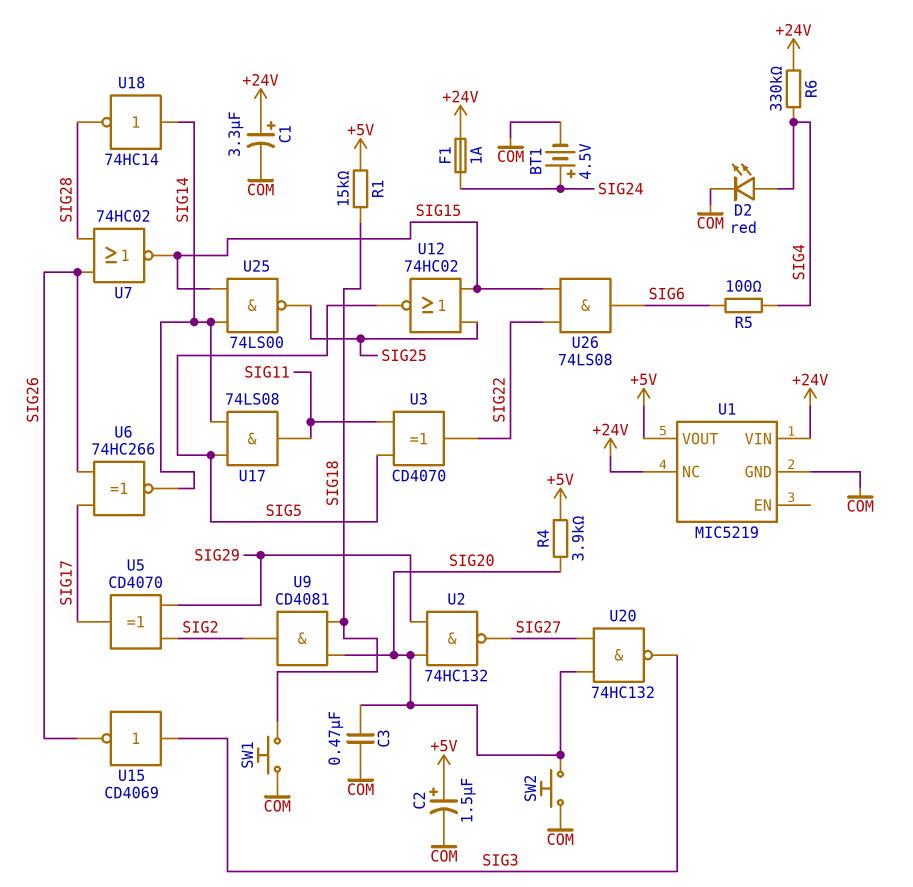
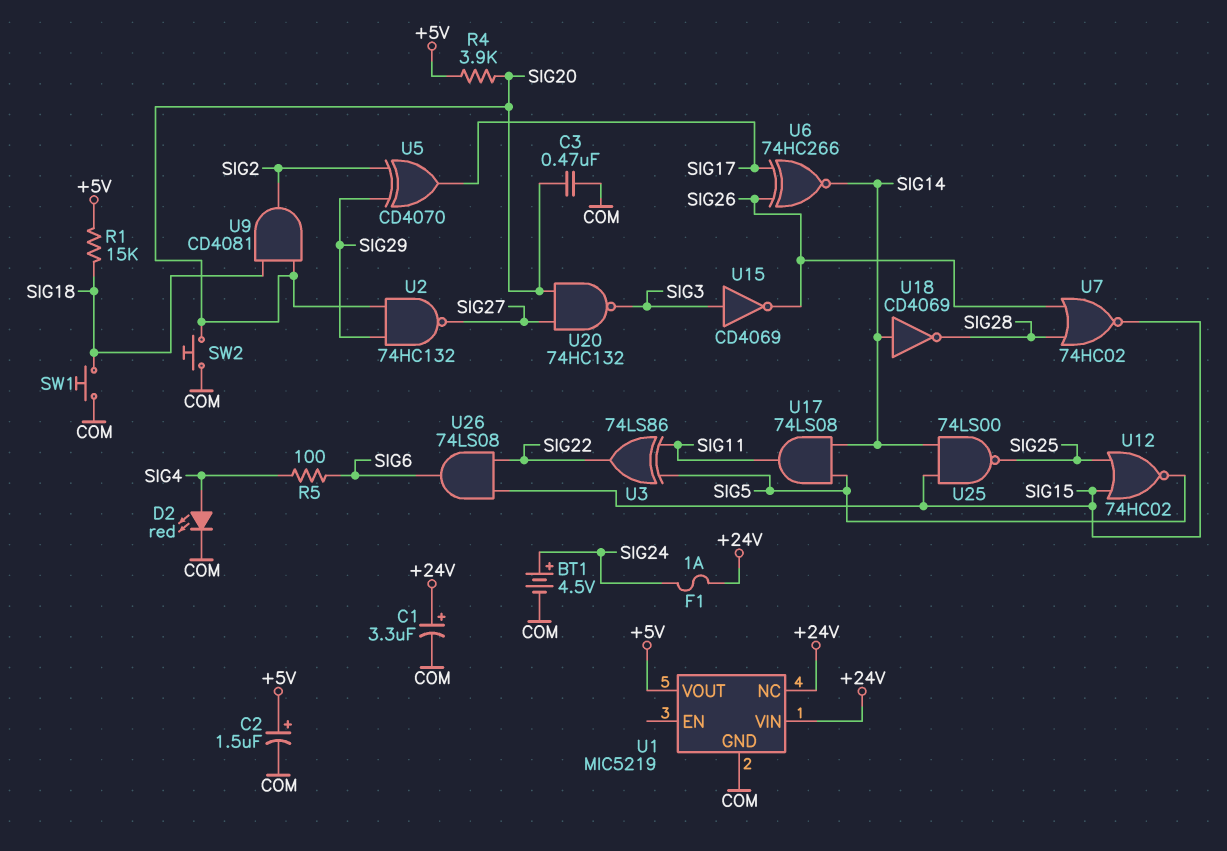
R6: 330k (+24V, SIG4) -> none
U3: XOR CD4070 (in SIG5, in SIG11, out SIG22) -> XOR 74LS86 (in SIG5, in SIG11, out SIG22)
U18: NOT 74HC14 (in SIG14, out SIG28) -> NOT CD4069 (in SIG14, out SIG28)

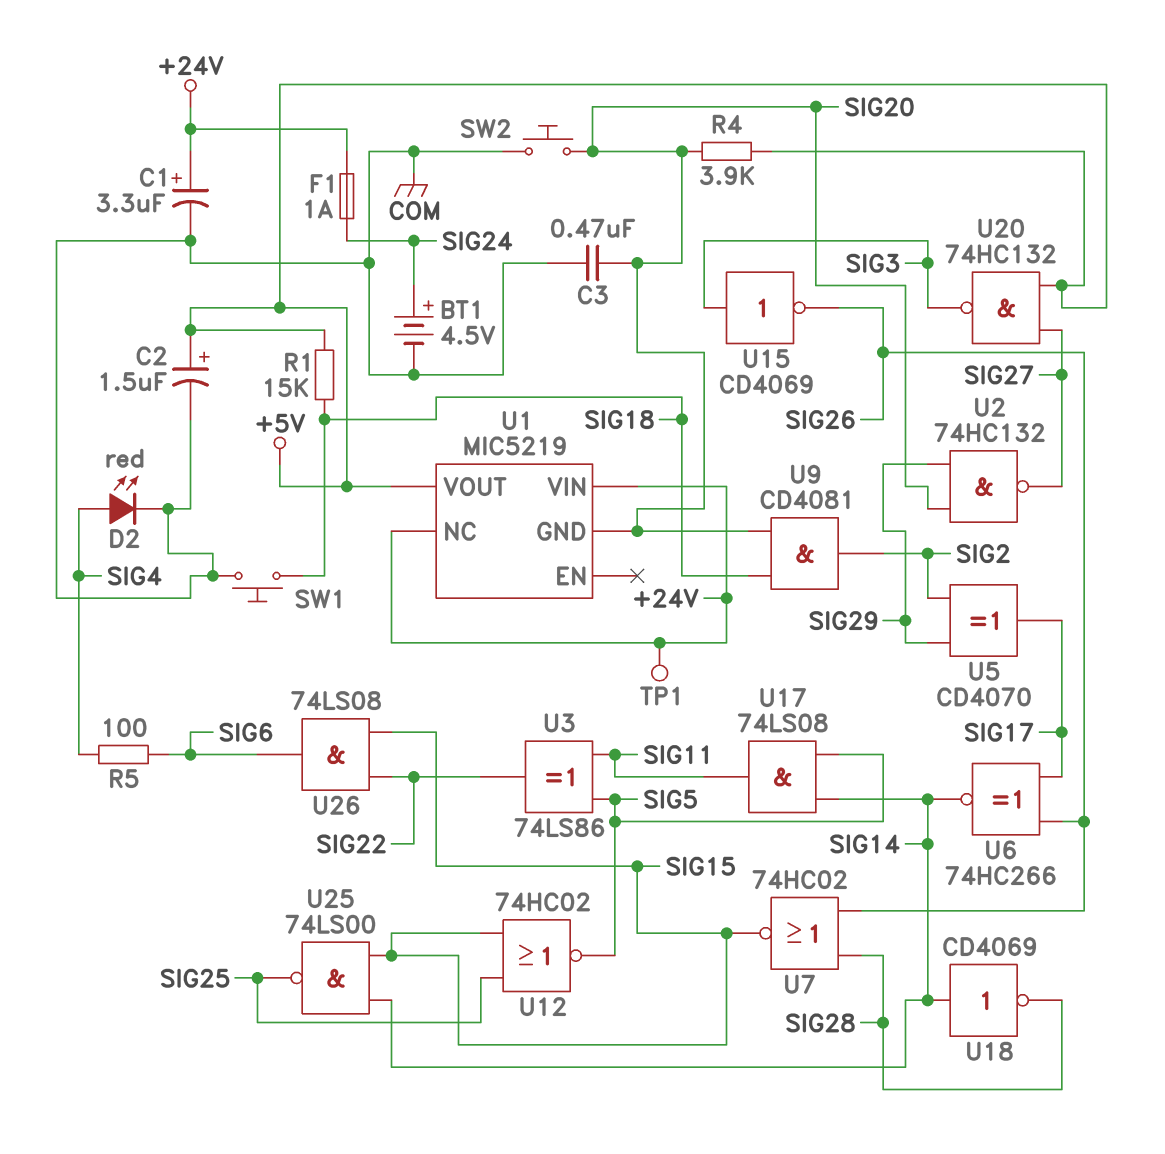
TP1: none -> test point (+24V)
U1 pin GND: COM -> SIG20
U20: NAND 74HC132 (in SIG20, in SIG27, out SIG3) -> NAND 74HC132 (in +5V, in SIG27, out SIG3)

